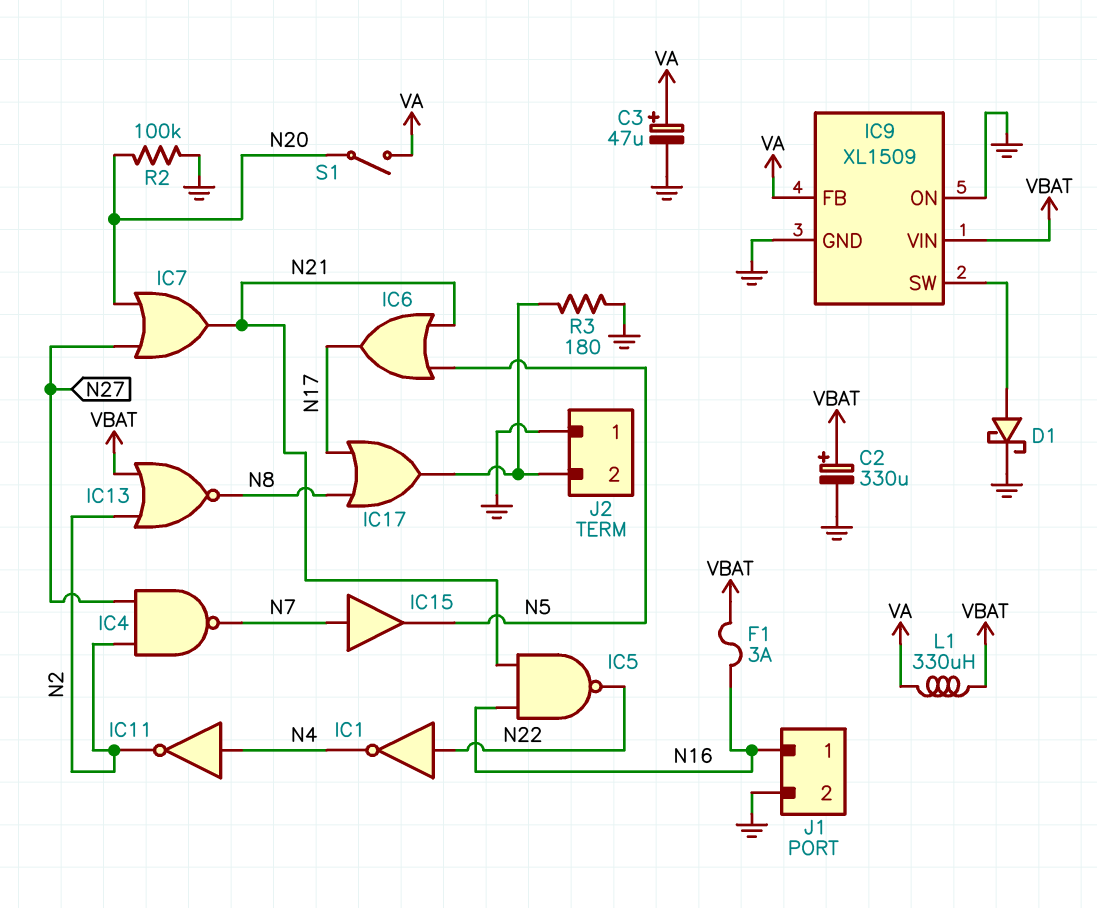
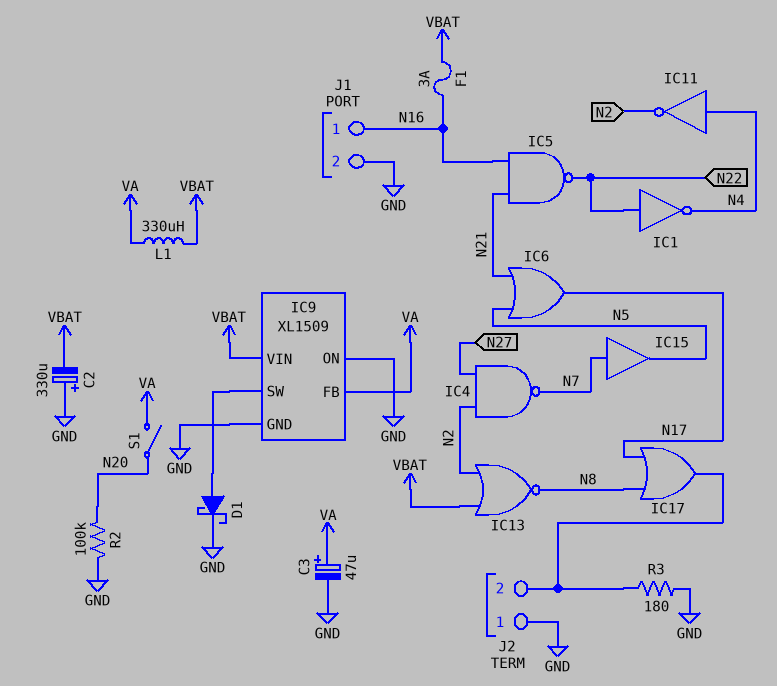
C2: 330uF (plus VBAT, minus GND) -> 330uF (plus GND, minus VBAT)
IC7: OR (in N20, in N27, out N21) -> none

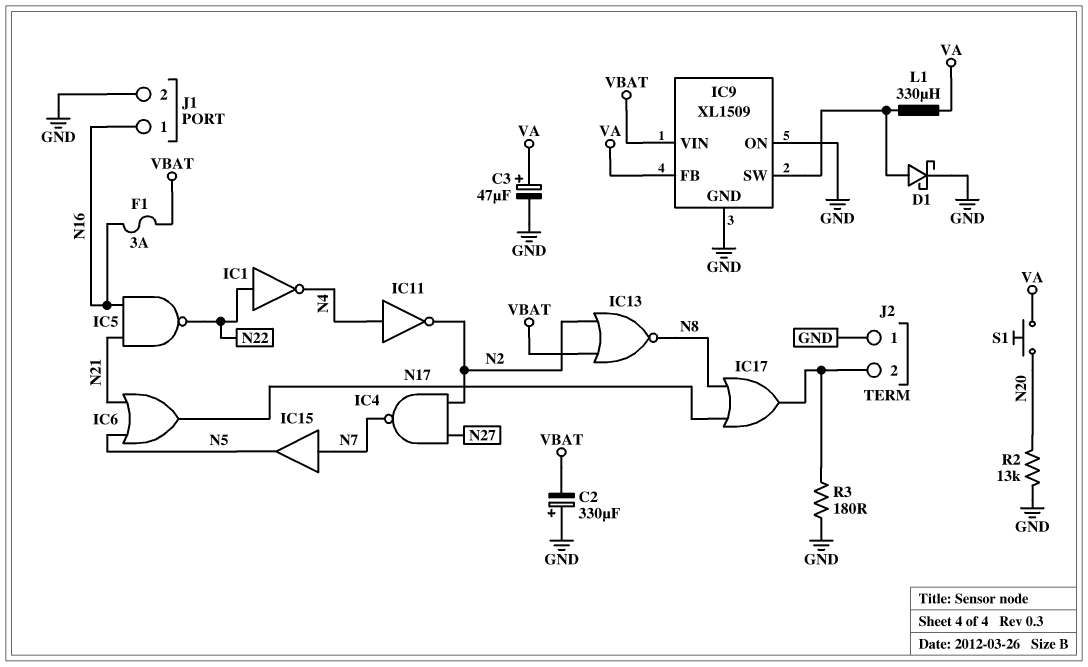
L1: 330uH (VA, VBAT) -> 330uH (IC9/SW, VA)
R2: 100k (GND, N20) -> 13k (GND, N20)
S1: switch (N20, VA) -> button (N20, VA)

